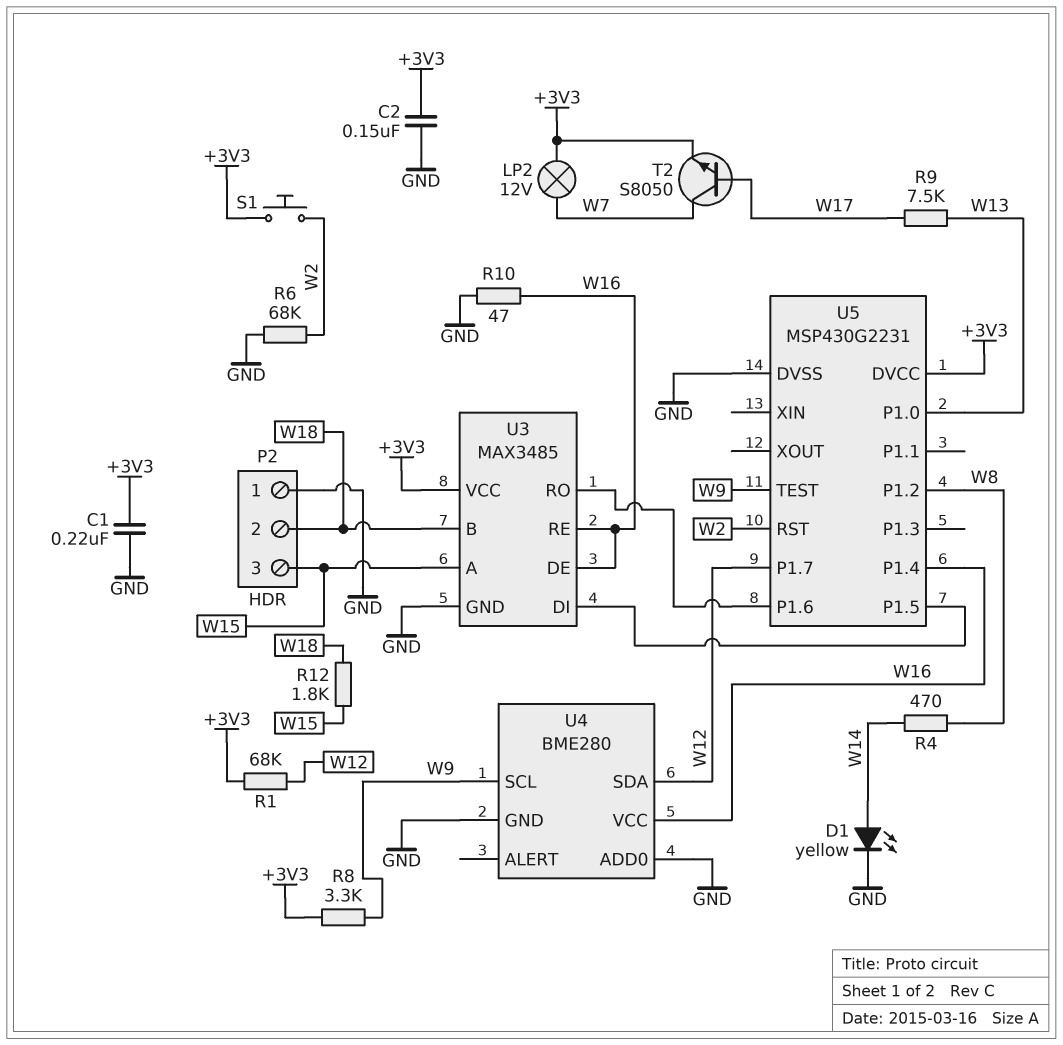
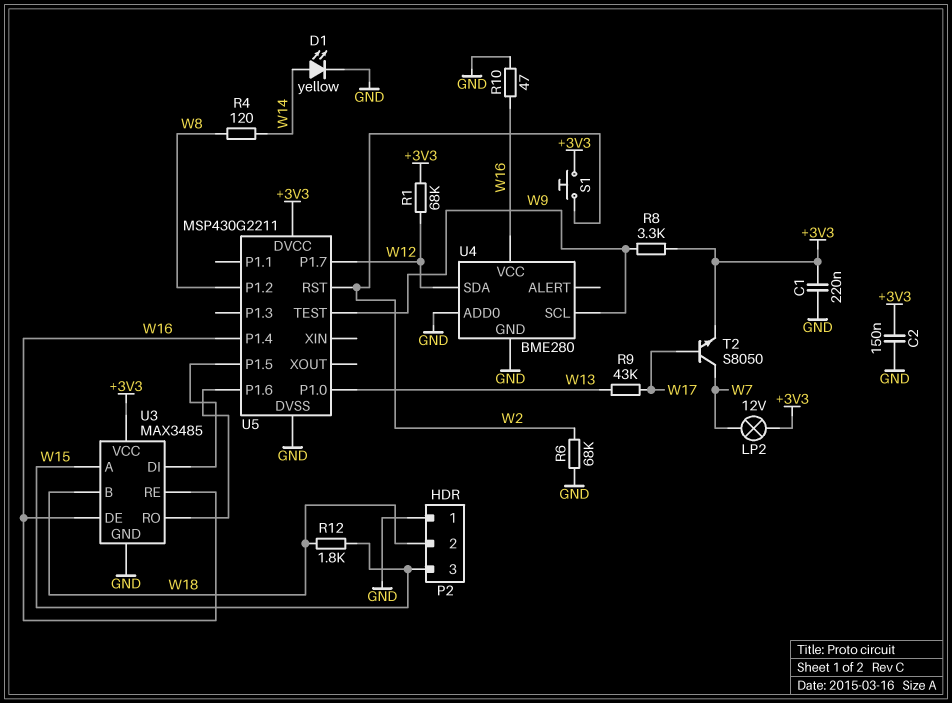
R4: 470 (W8, W14) -> 120 (W8, W14)
R9: 7.5k (W13, W17) -> 43k (W13, W17)
U5: MSP430G2231 -> MSP430G2211

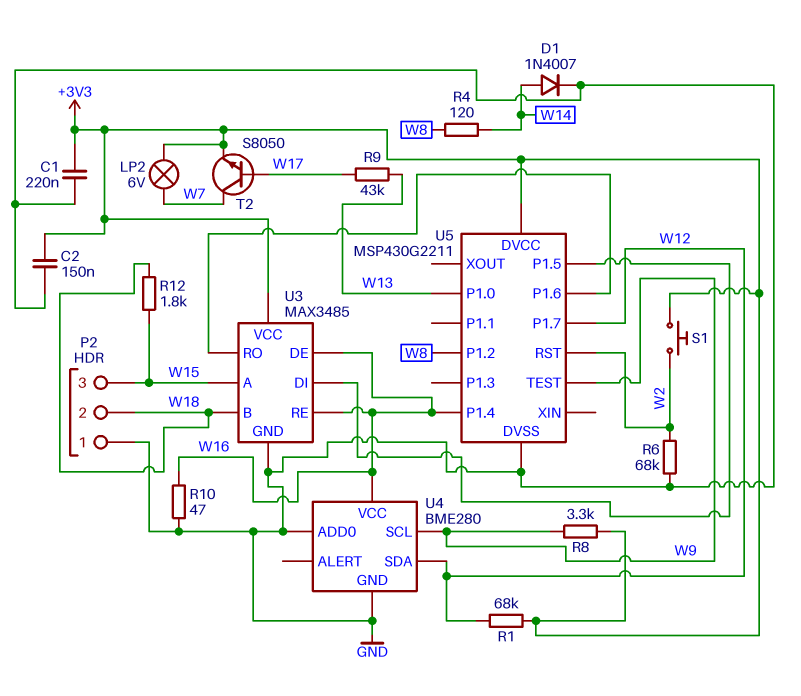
D1: LED yellow (A W14, K GND) -> diode 1N4007 (A W14, K GND)
LP2: lamp 12V (+3V3, W7) -> lamp 6V (+3V3, W7)

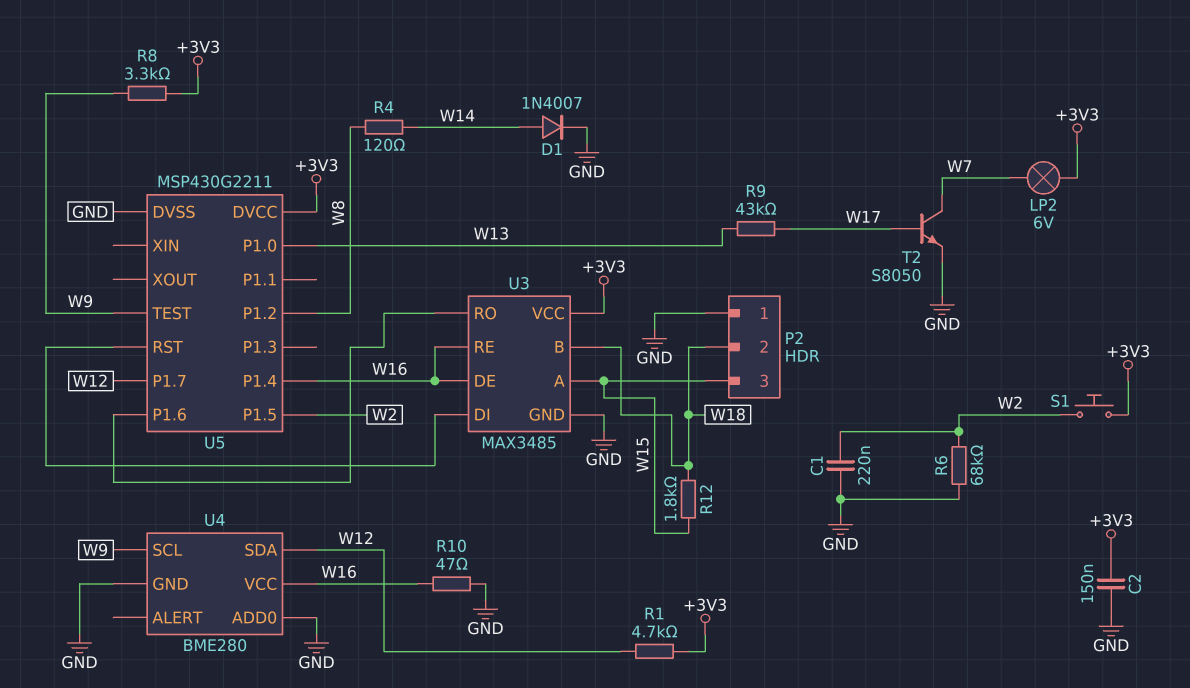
C1: 220nF (+3V3, GND) -> 220nF (GND, W2)
R1: 68k (+3V3, W12) -> 4.7k (+3V3, W12)
T2: NPN S8050 (B W17, C W7, E +3V3) -> NPN S8050 (B W17, C W7, E GND)
U5 pin P1.5: U3/DI -> W2
U5 pin RST: W2 -> U3/DI

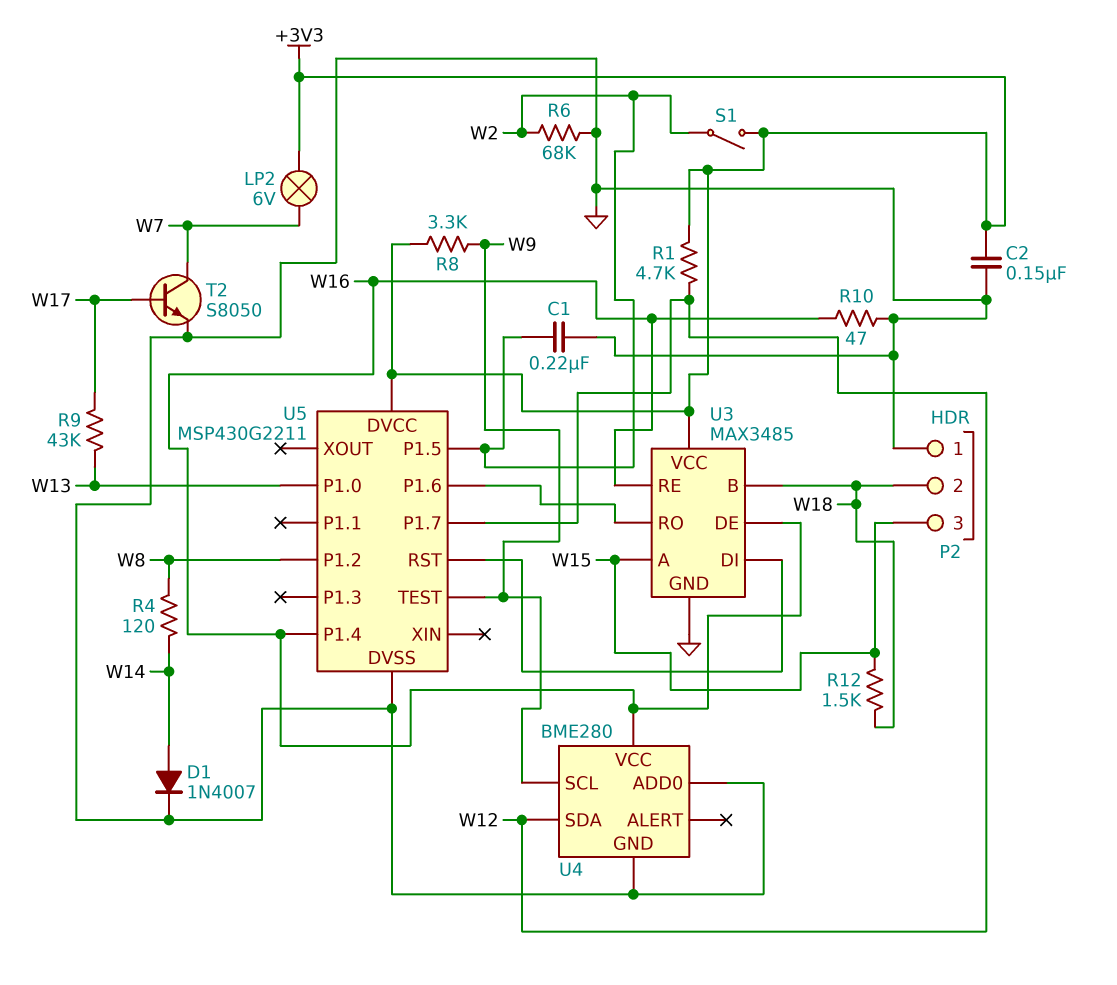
R12: 1.8k (W15, W18) -> 1.5k (W15, W18)
S1: button (+3V3, W2) -> switch (+3V3, W2)

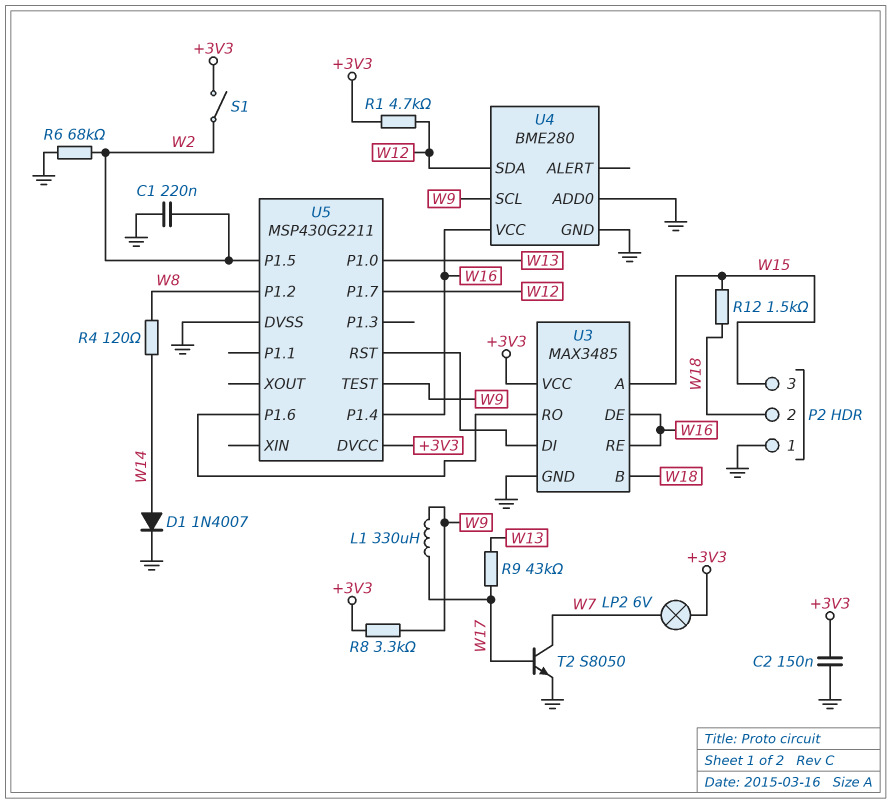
L1: none -> 330uH (W9, W17)
R10: 47 (GND, W16) -> none

